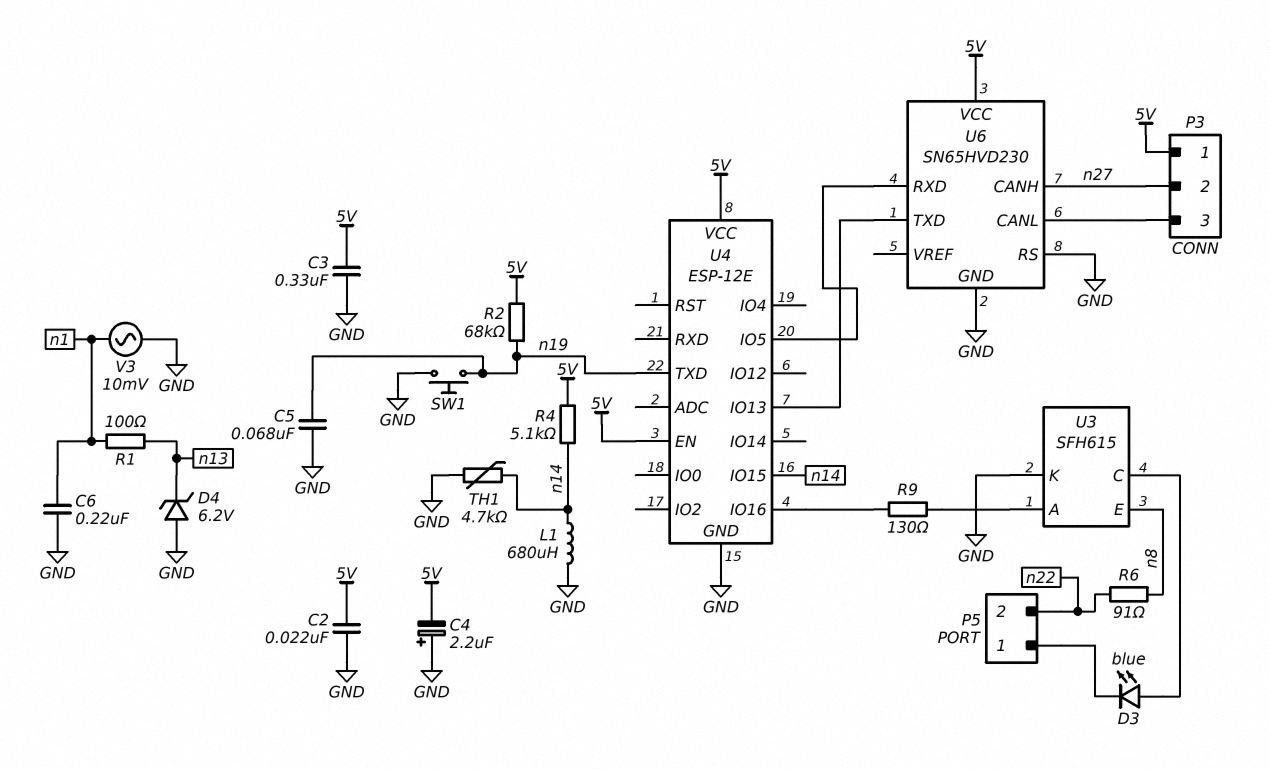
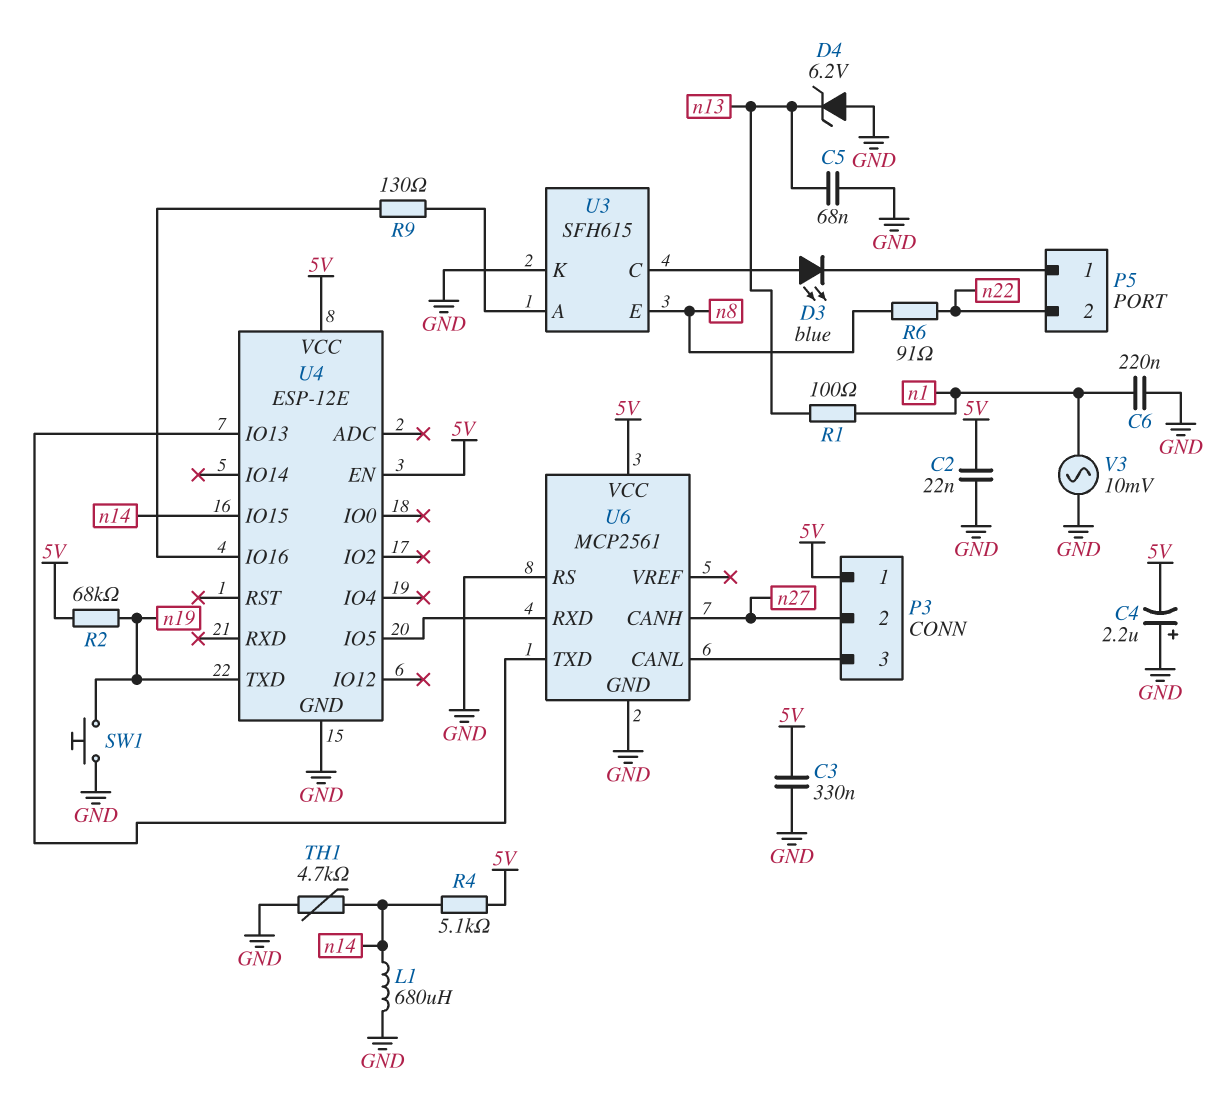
C5: 68nF (GND, n19) -> 68nF (GND, n13)
U6: SN65HVD230 -> MCP2561

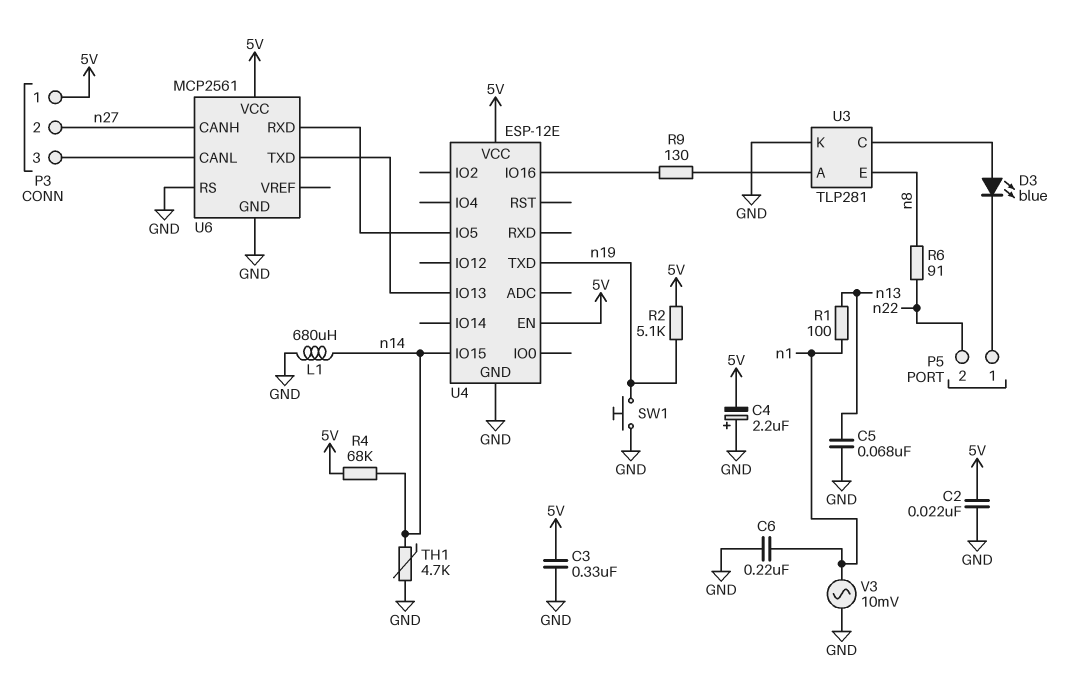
D4: zener 6.2V (A GND, K n13) -> none
R2: 68k (5V, n19) -> 5.1k (5V, n19)
R4: 5.1k (5V, n14) -> 68k (5V, n14)
U3: SFH615 -> TLP281

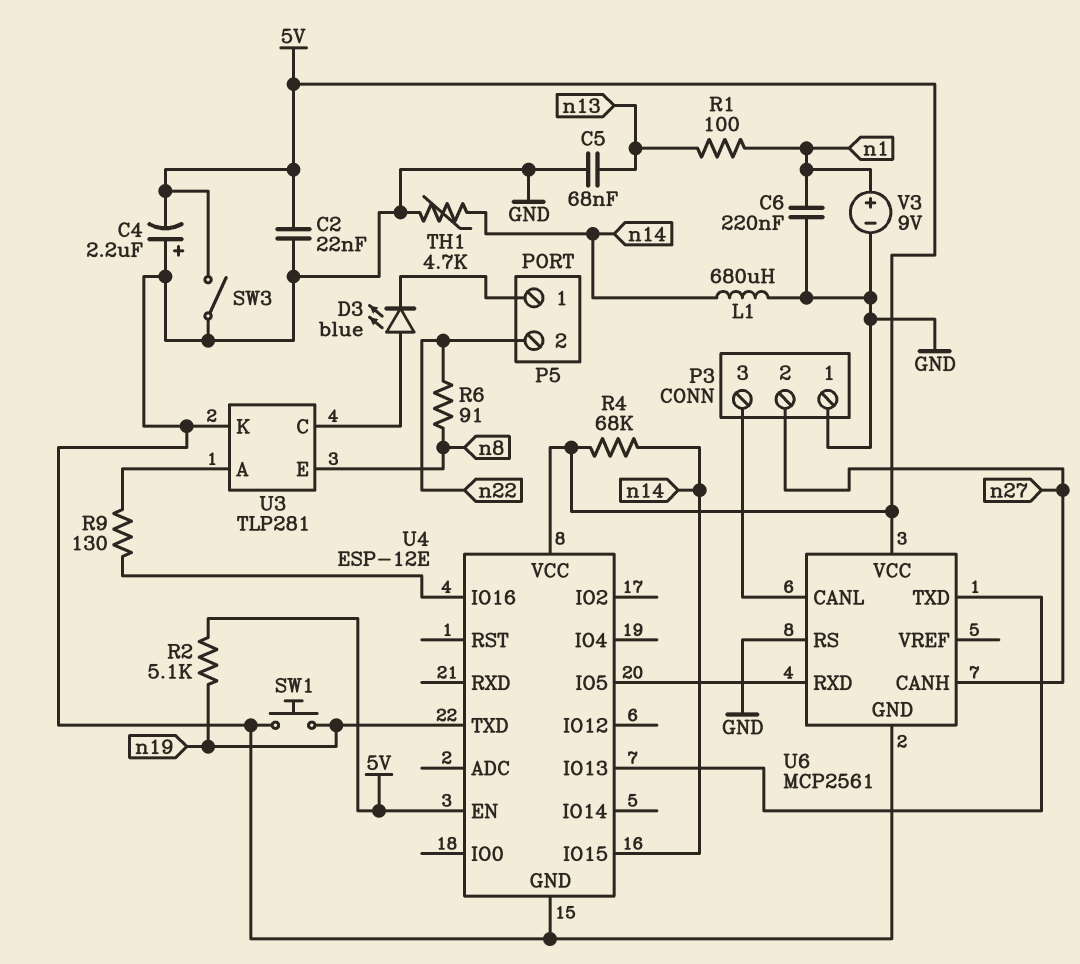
C3: 330nF (5V, GND) -> none
P3 pin 1: 5V -> GND
SW3: none -> switch (5V, GND)
V3: AC 10mV (GND, n1) -> 9V (plus n1, minus GND)

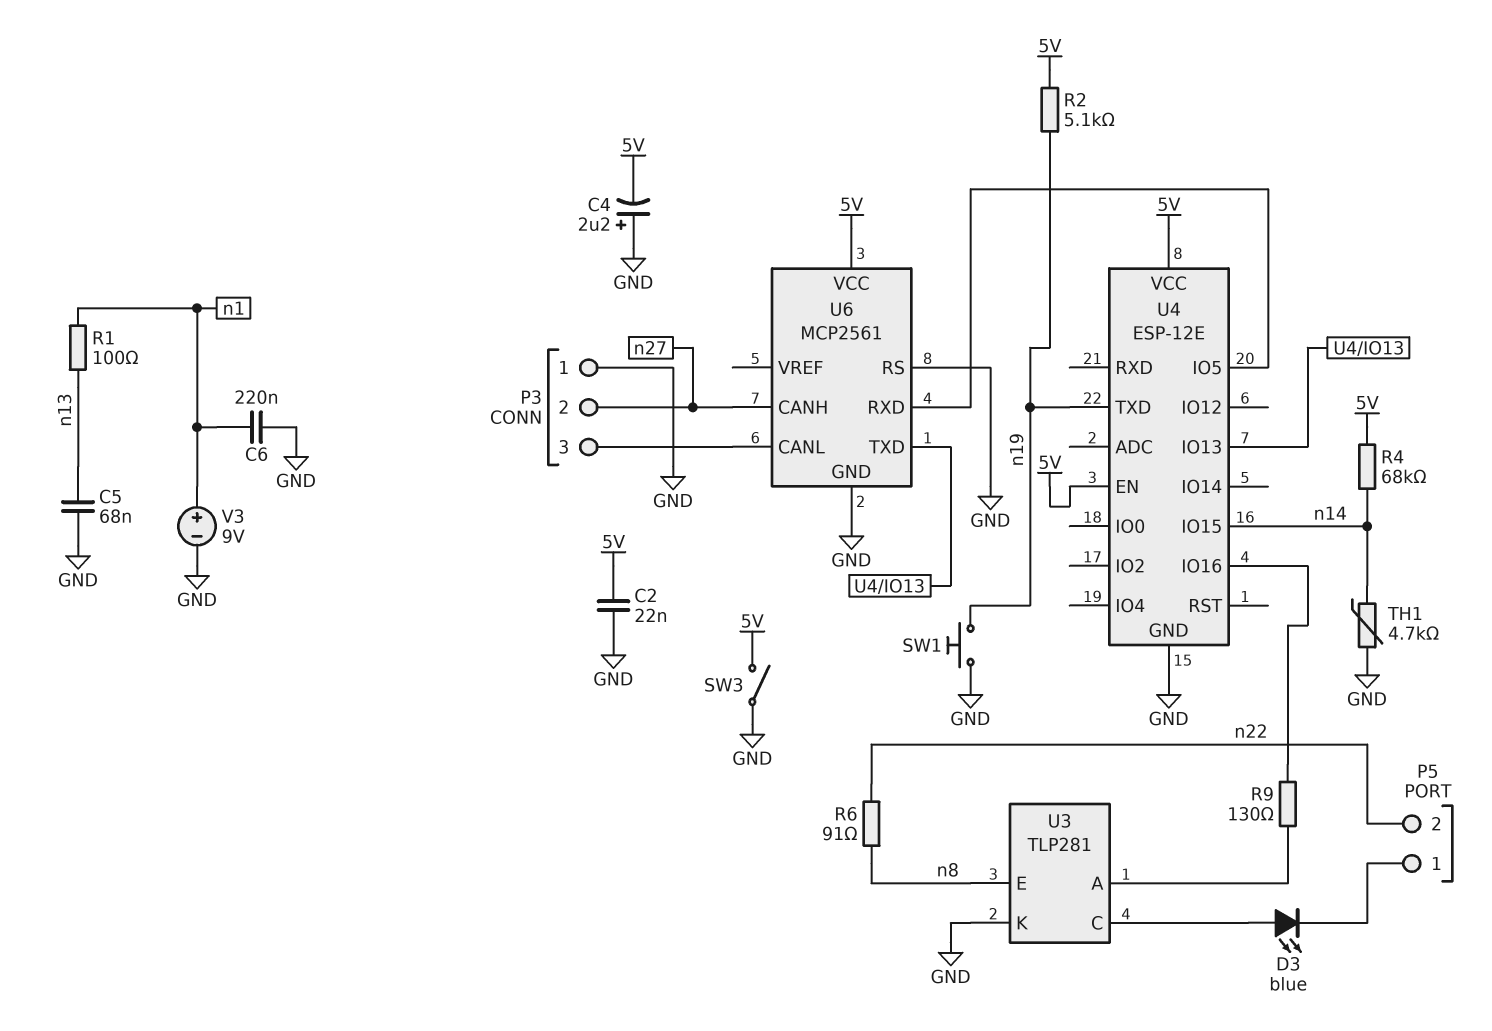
L1: 680uH (GND, n14) -> none

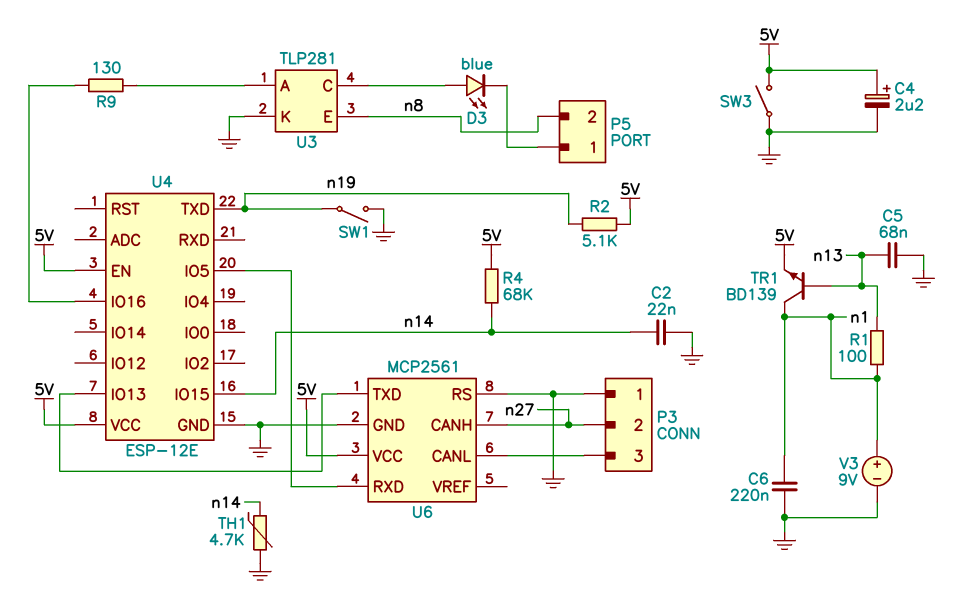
C2: 22nF (5V, GND) -> 22nF (GND, n14)
C4: 2.2uF (plus GND, minus 5V) -> 2.2uF (plus 5V, minus GND)
P5 pin 2: n22 -> n8
R6: 91 (n8, n22) -> none
SW1: button (GND, n19) -> switch (GND, n19)
TR1: none -> NPN BD139 (B n13, C n1, E 5V)

